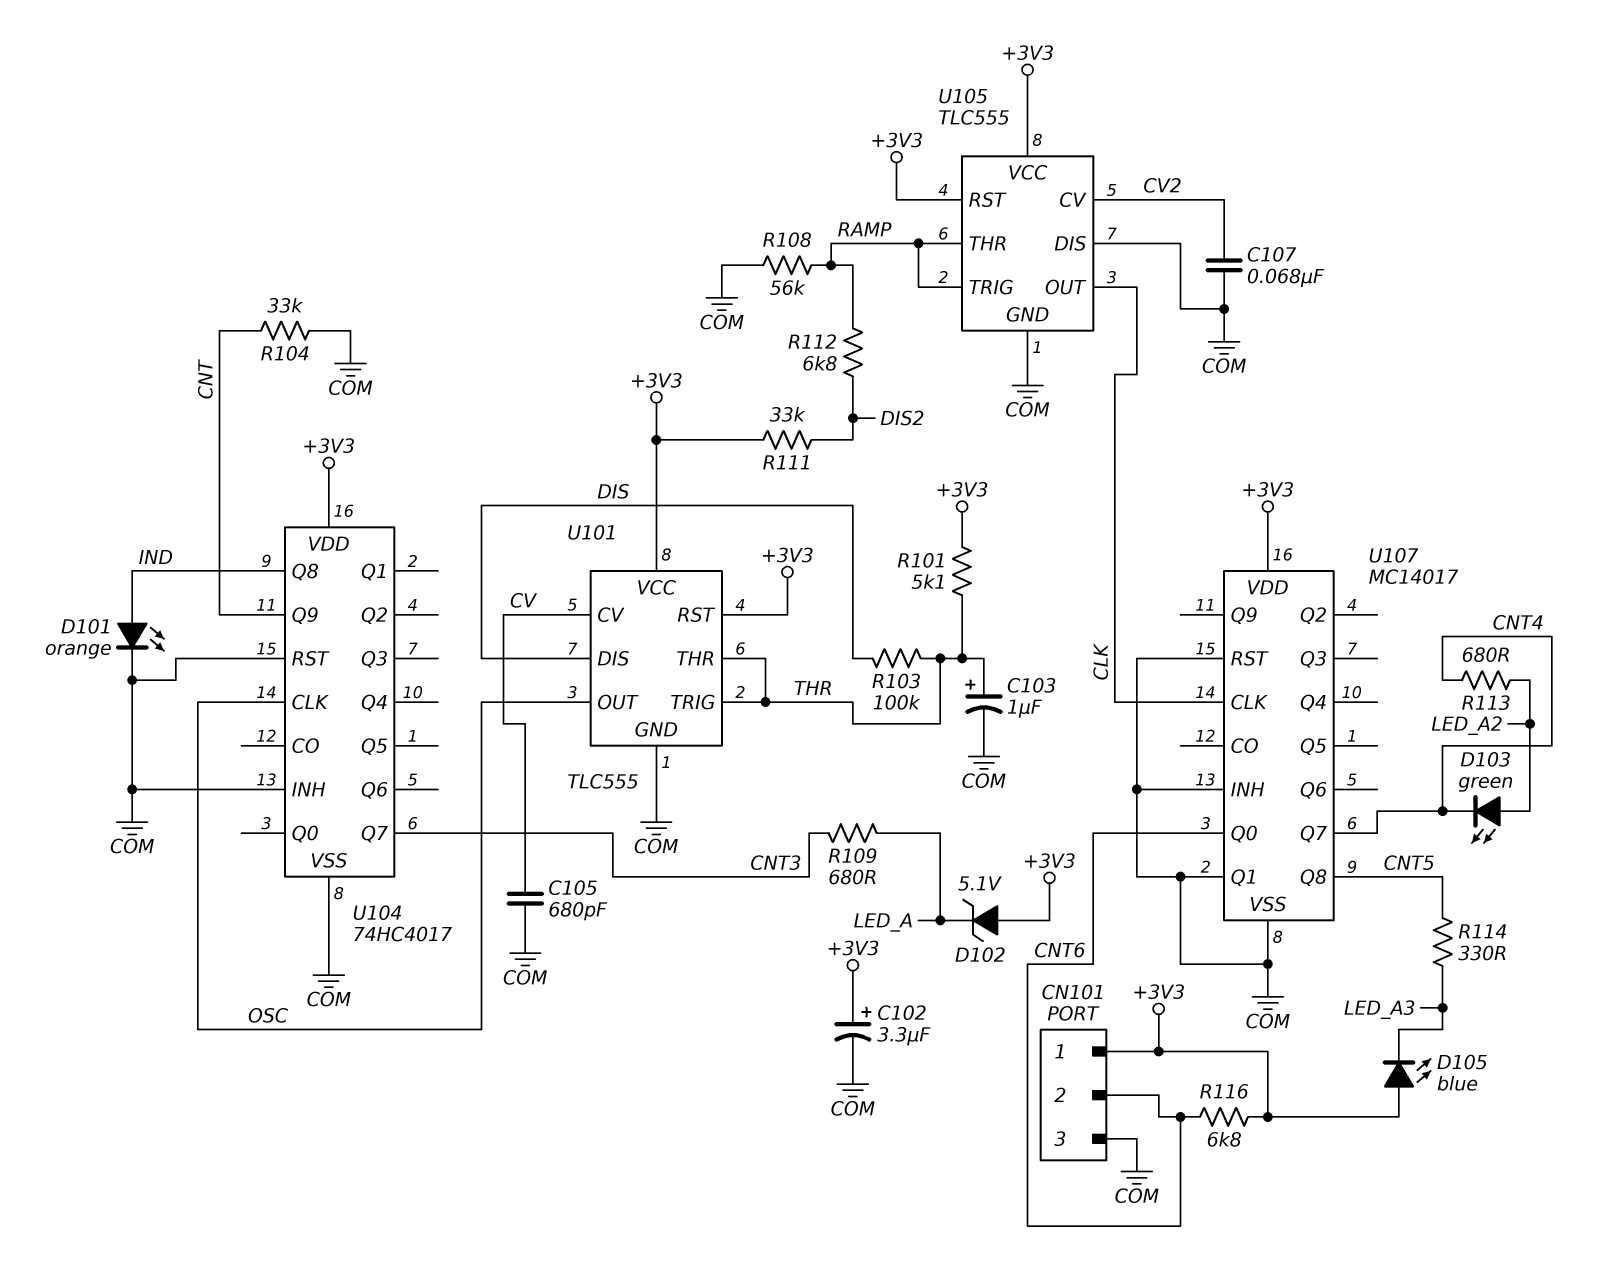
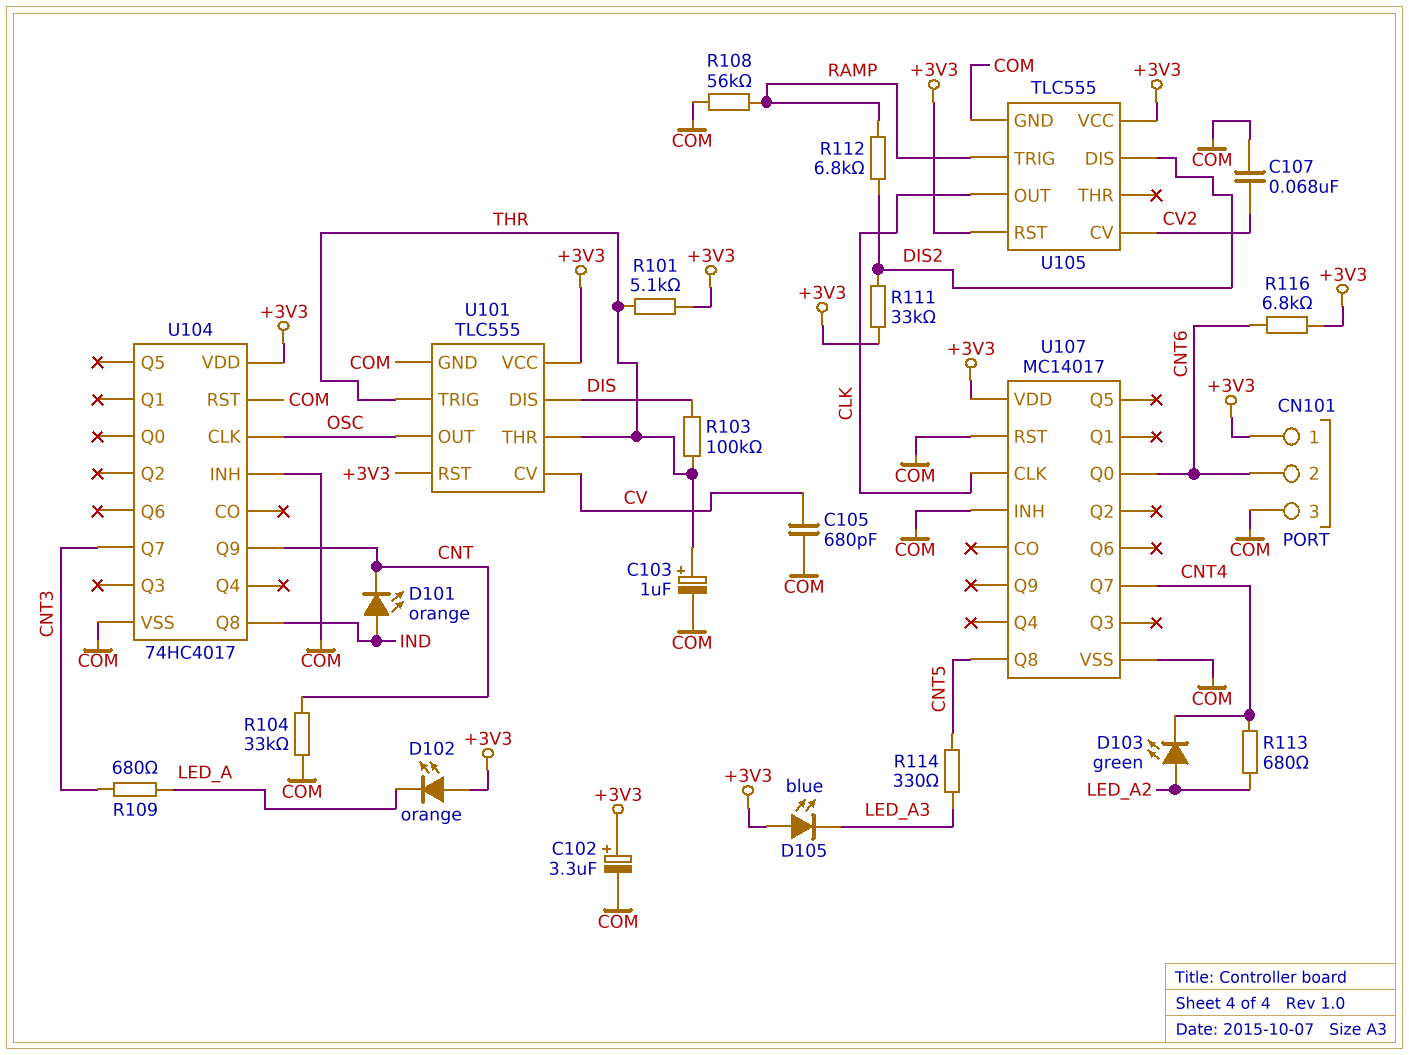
D101: LED orange (A IND, K COM) -> LED orange (A IND, K CNT)
D102: zener 5.1V (A +3V3, K LED_A) -> LED orange (A +3V3, K LED_A)
U105 pin DIS: COM -> DIS2
U105 pin THR: RAMP -> none
U107 pin Q1: COM -> none

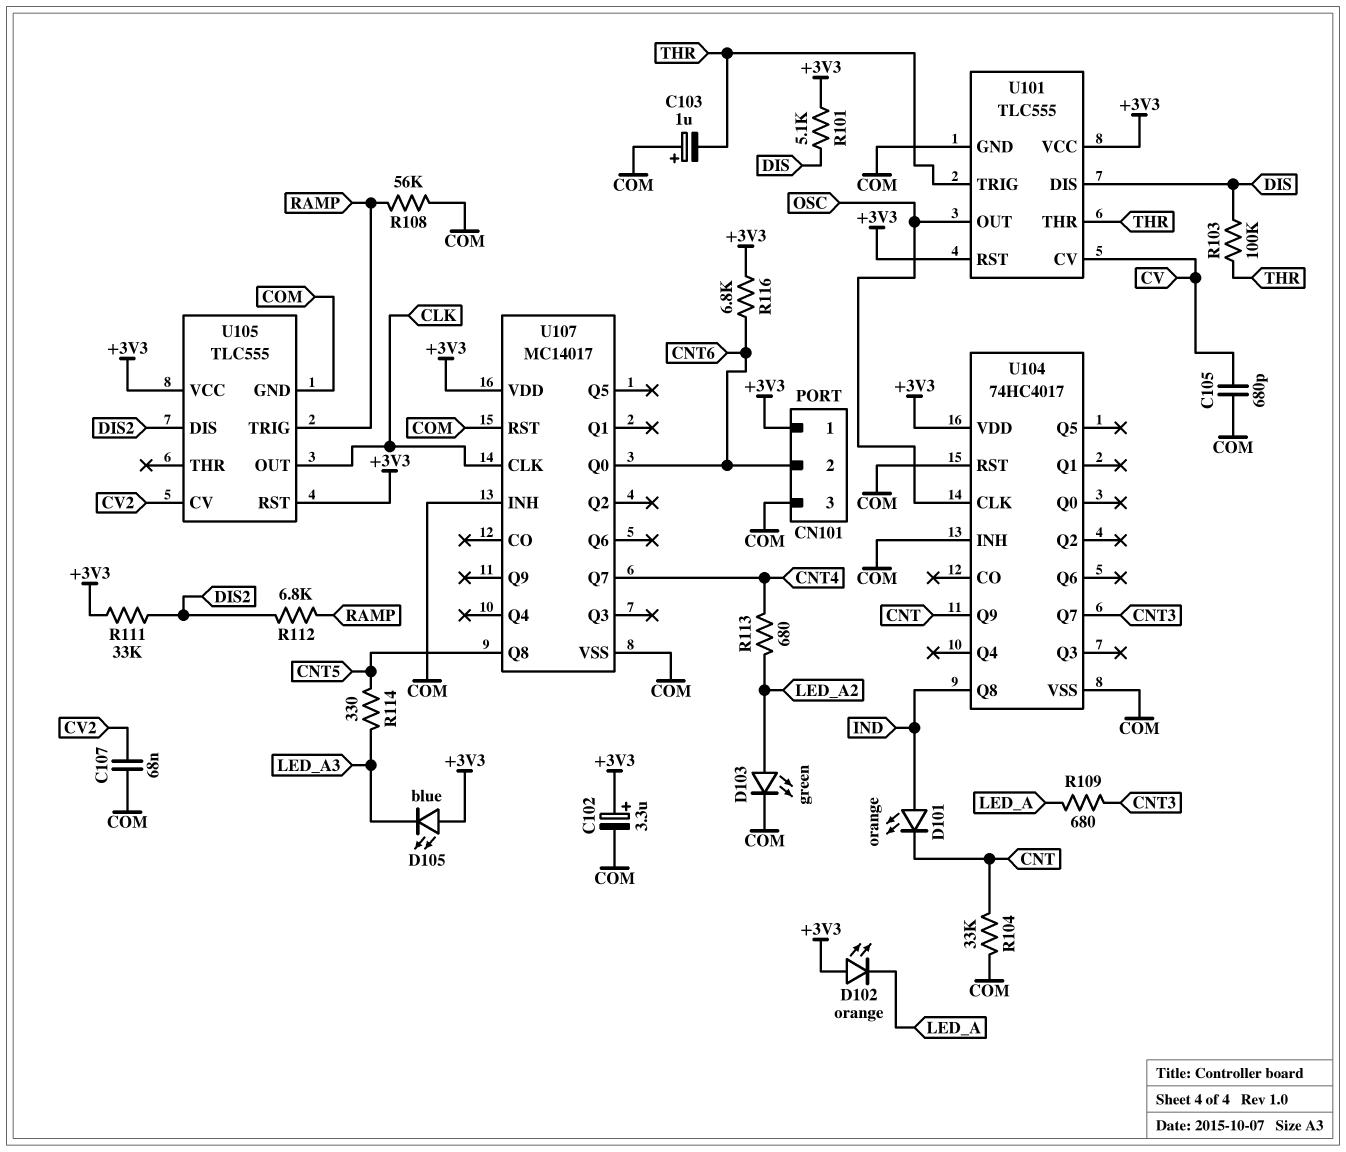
C103: 1uF (plus THR, minus COM) -> 1uF (plus COM, minus THR)
D103: LED green (A LED_A2, K CNT4) -> LED green (A LED_A2, K COM)
R101: 5.1k (+3V3, THR) -> 5.1k (+3V3, DIS)

